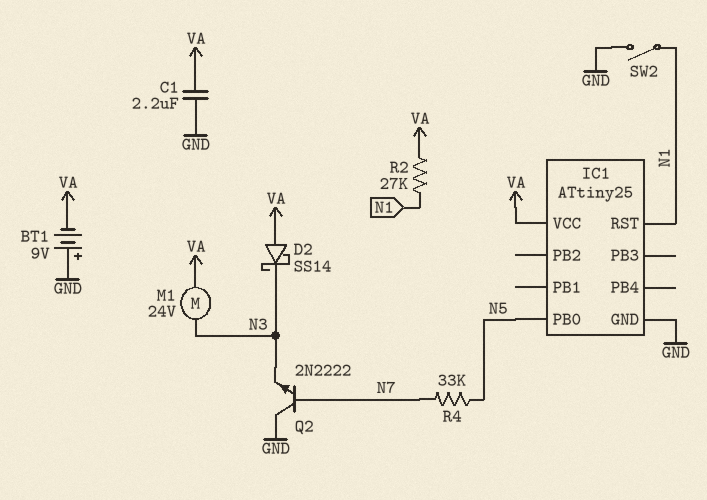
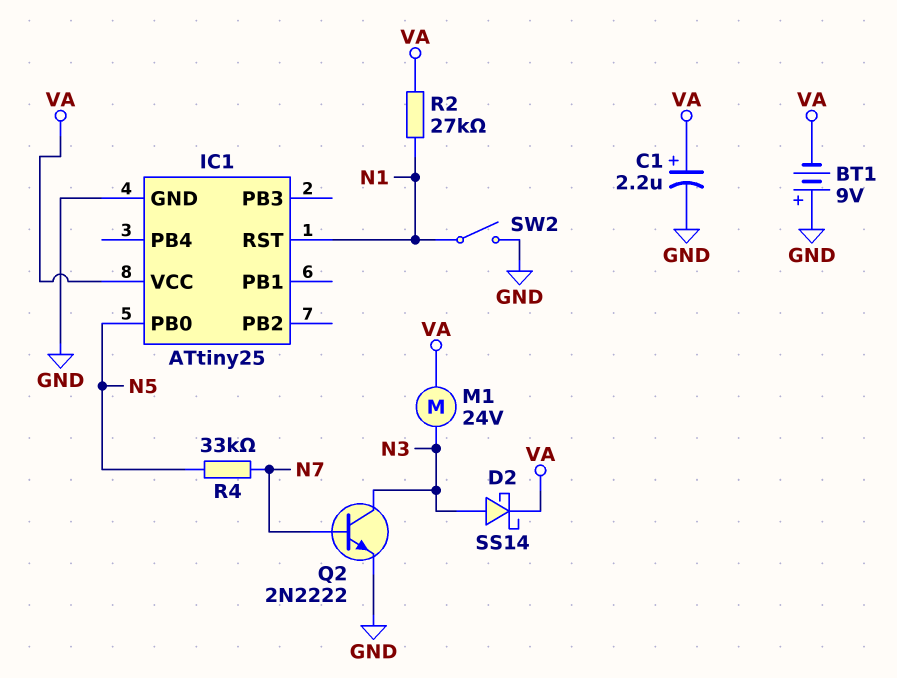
C1: 2.2uF (GND, VA) -> 2.2uF (plus VA, minus GND)
D2: schottky SS14 (A VA, K N3) -> schottky SS14 (A N3, K VA)
Q2: NPN 2N2222 (B N7, C GND, E N3) -> NPN 2N2222 (B N7, C N3, E GND)

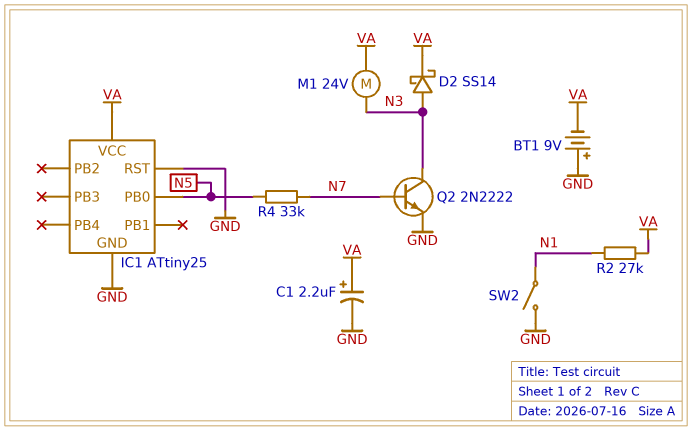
IC1 pin RST: N1 -> GND

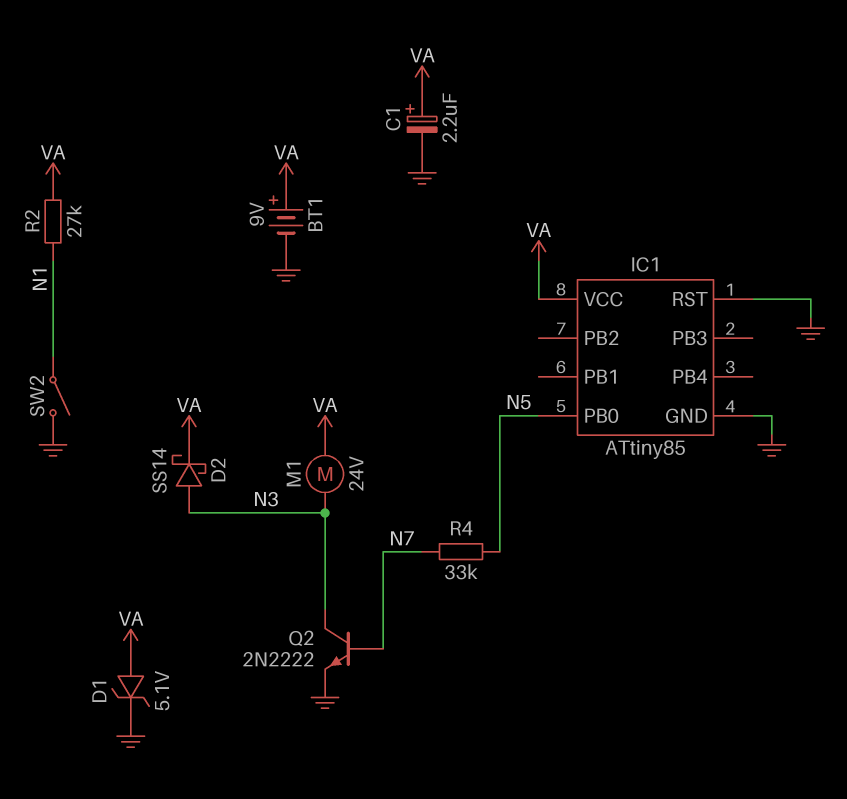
BT1: 9V (plus GND, minus VA) -> 9V (plus VA, minus GND)
D1: none -> zener 5.1V (A VA, K GND)
IC1: ATtiny25 -> ATtiny85

